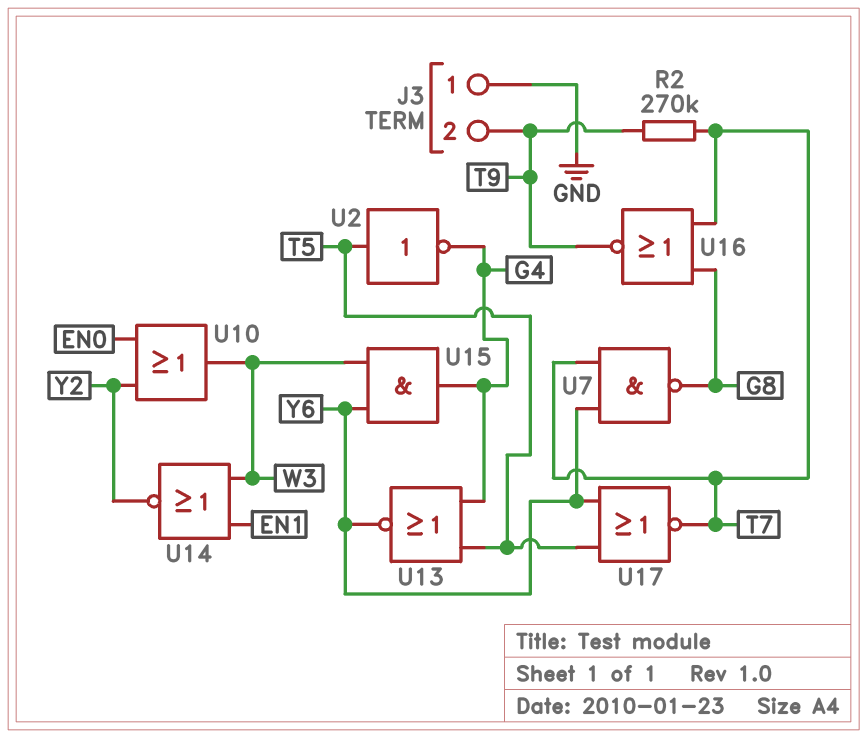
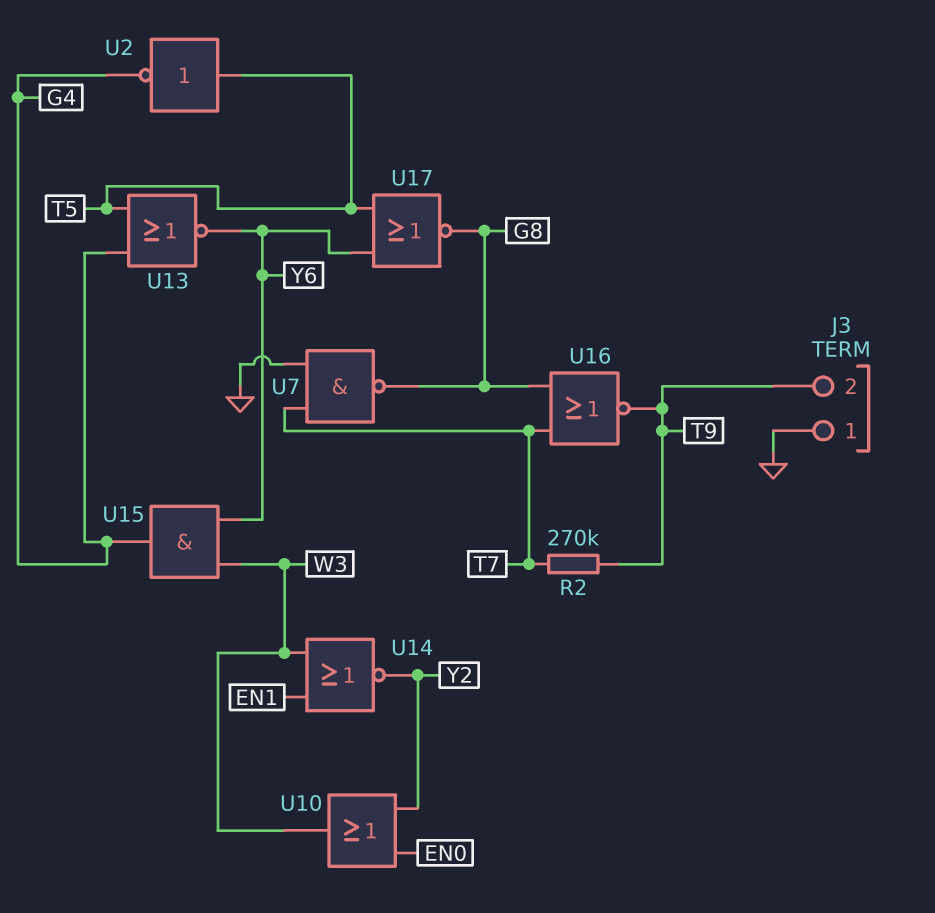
U7: NAND (in T7, in Y6, out G8) -> NAND (in GND, in T7, out G8)
U17: NOR (in T5, in Y6, out T7) -> NOR (in T5, in Y6, out G8)

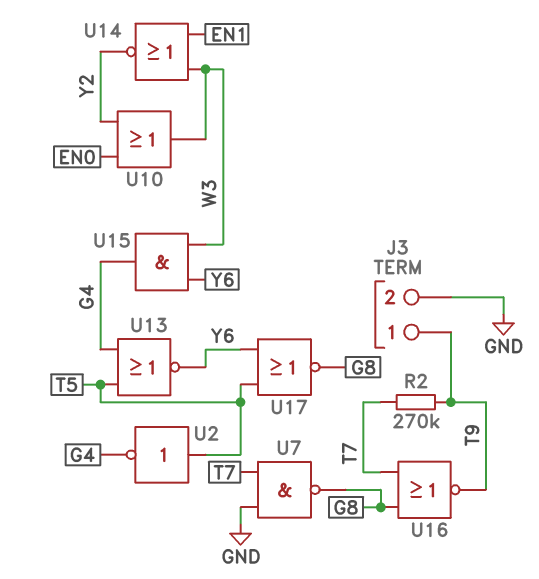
J3 pin 1: GND -> T9
J3 pin 2: T9 -> GND

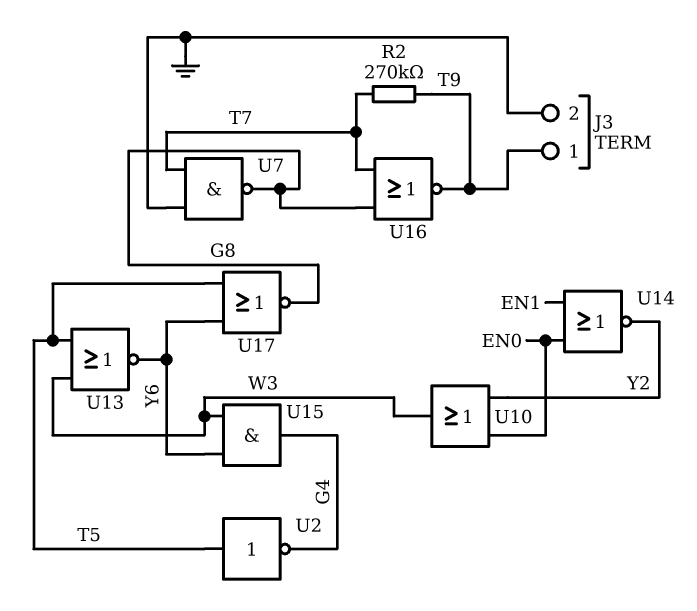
U13: NOR (in G4, in T5, out Y6) -> NOR (in T5, in W3, out Y6)
U14: NOR (in EN1, in W3, out Y2) -> NOR (in EN0, in EN1, out Y2)

